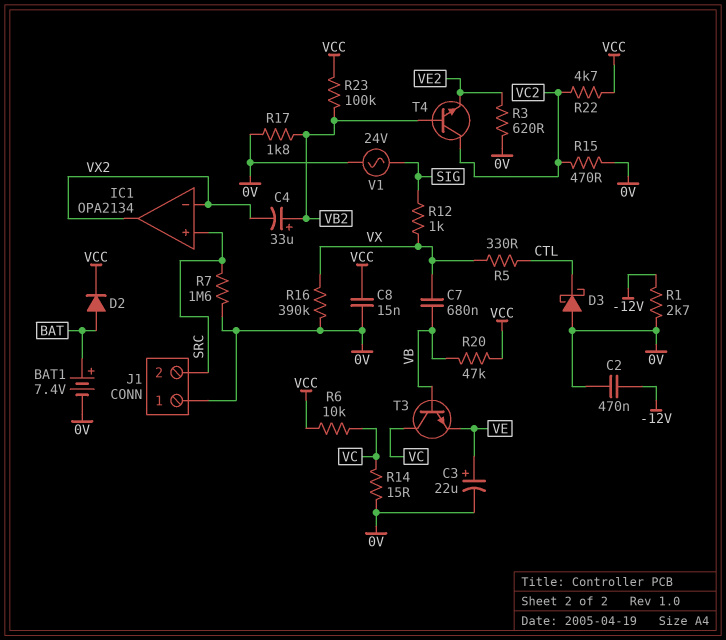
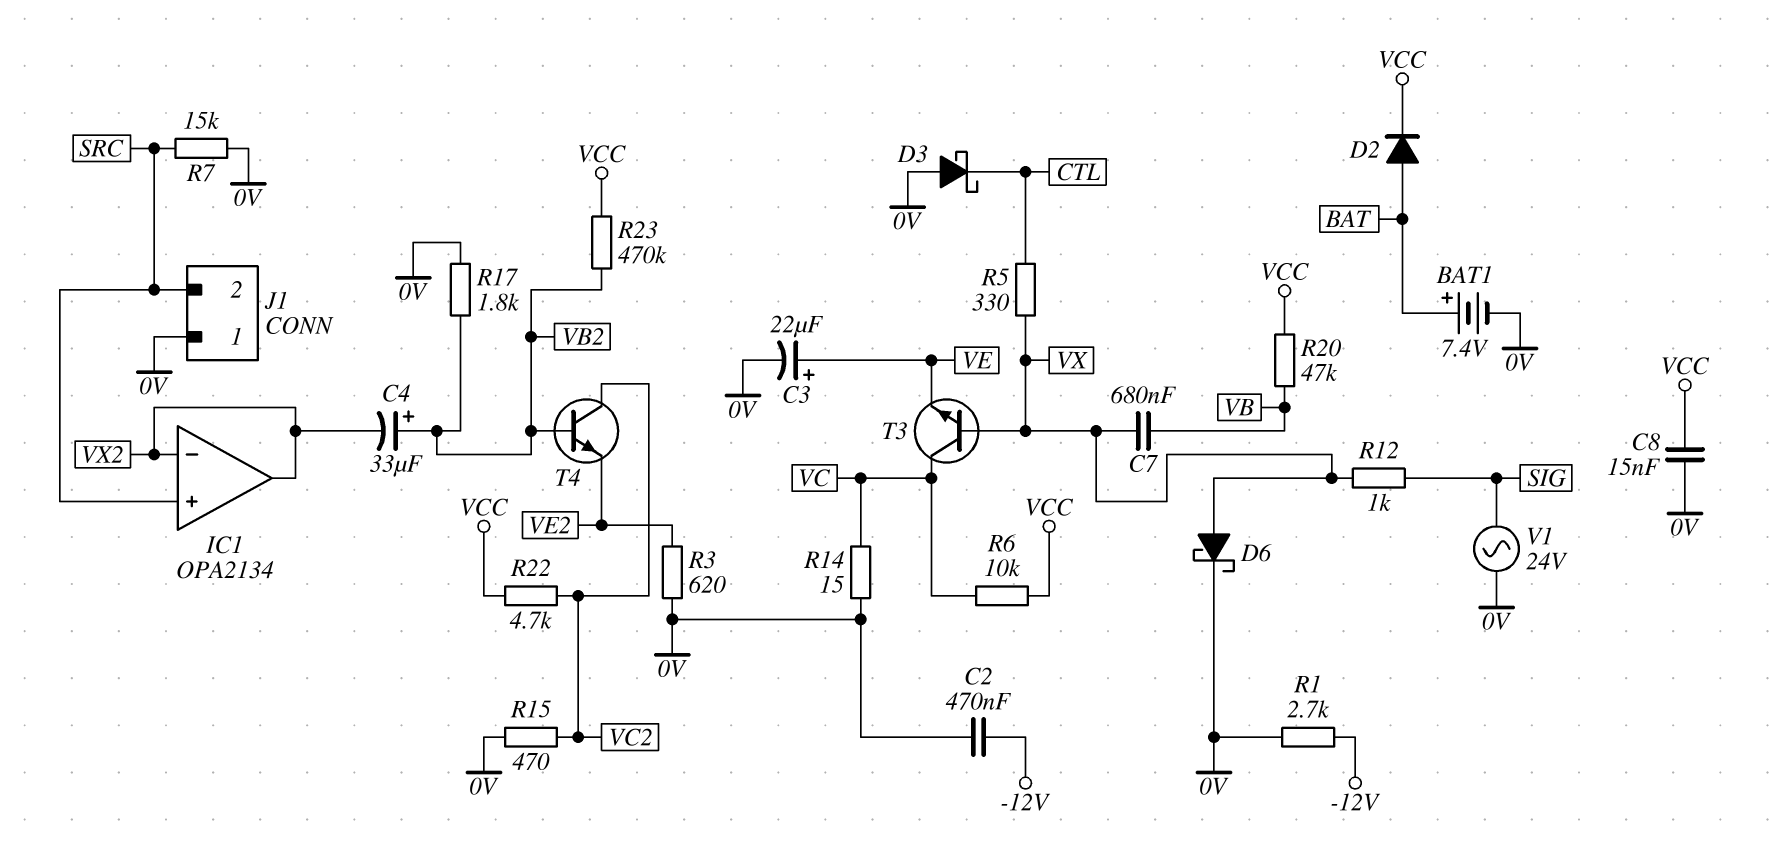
D6: none -> schottky (A VX, K 0V)
R7: 1.6M (0V, SRC) -> 15k (0V, SRC)
R16: 390k (0V, VX) -> none
R23: 100k (VB2, VCC) -> 470k (VB2, VCC)
T3: NPN (B VB, C VC, E VE) -> NPN (B VX, C VC, E VE)

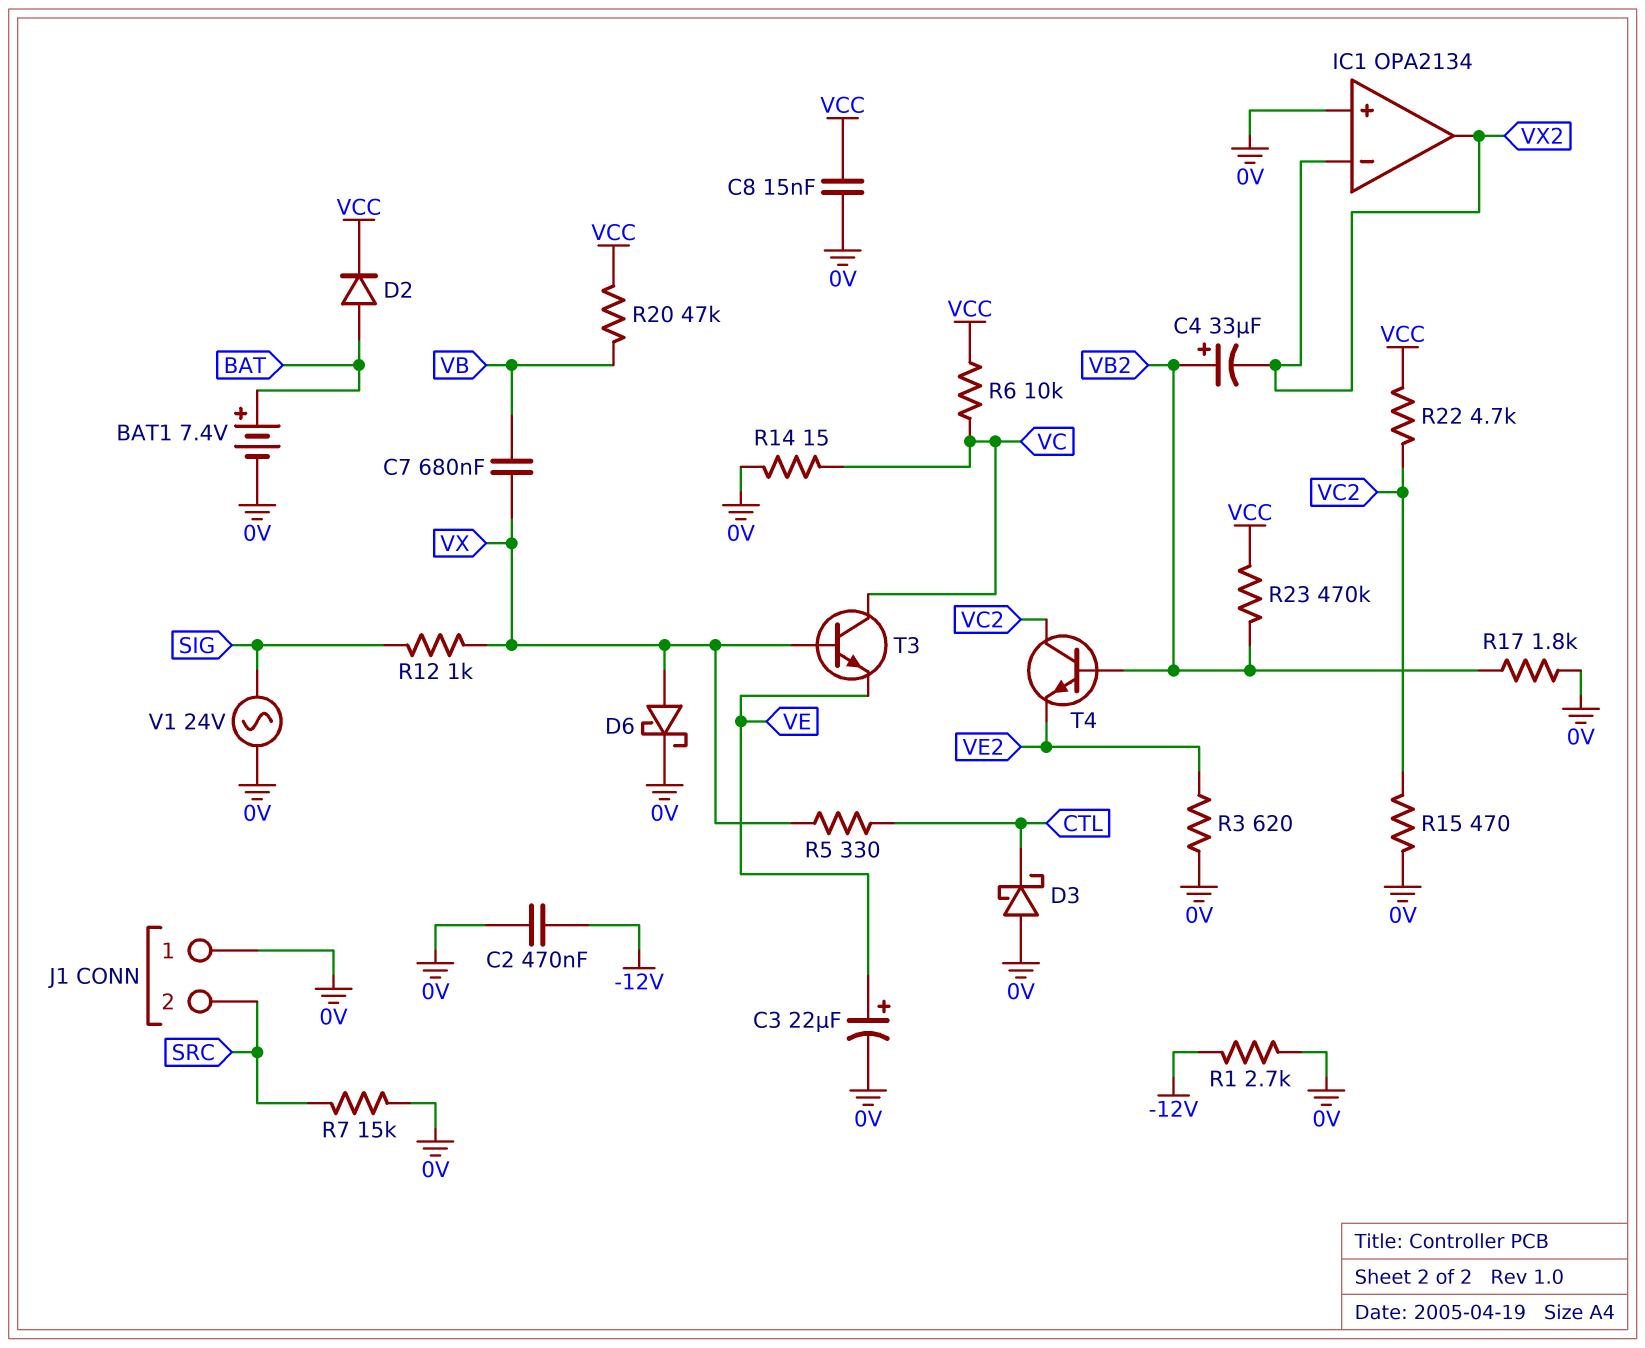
IC1 pin in+: SRC -> 0V

